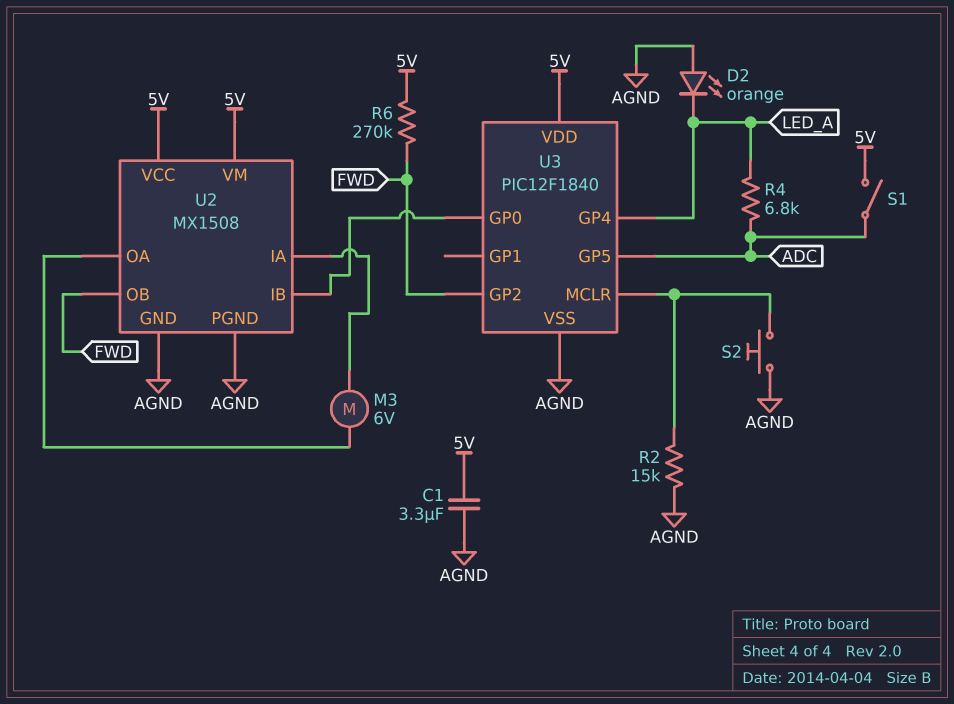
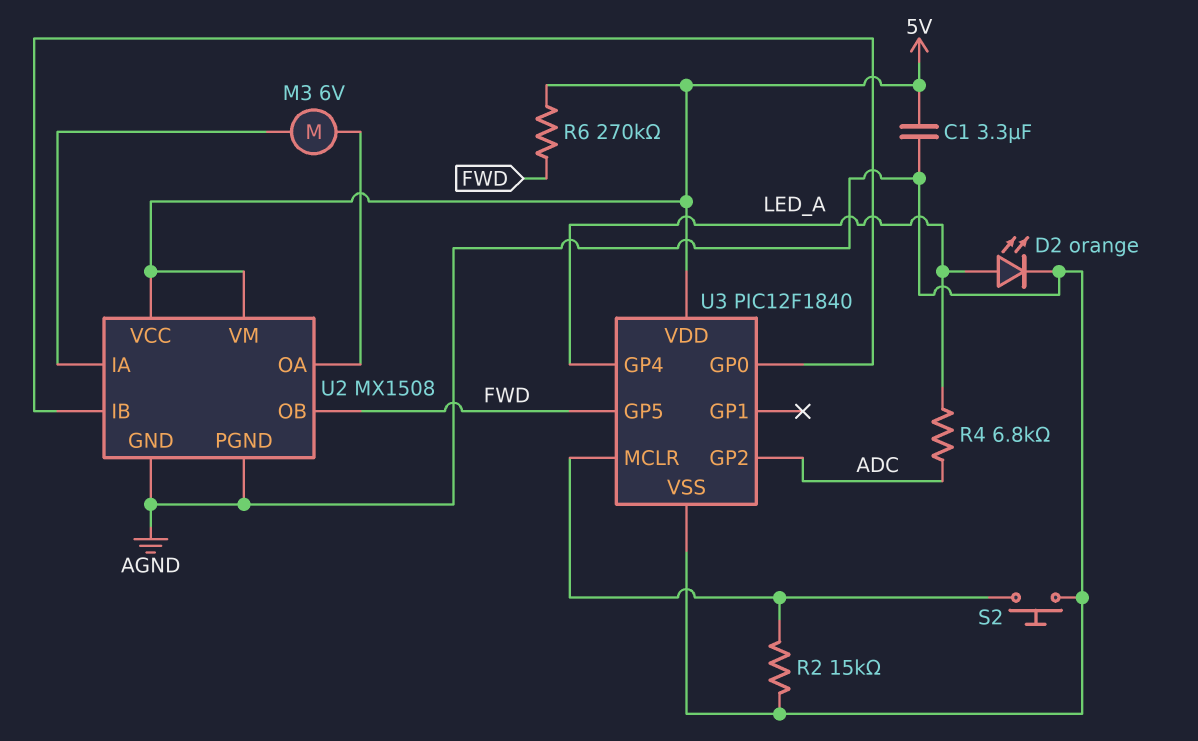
D2: LED orange (A AGND, K LED_A) -> LED orange (A LED_A, K AGND)
S1: switch (5V, ADC) -> none
U3 pin GP2: FWD -> ADC
U3 pin GP5: ADC -> FWD

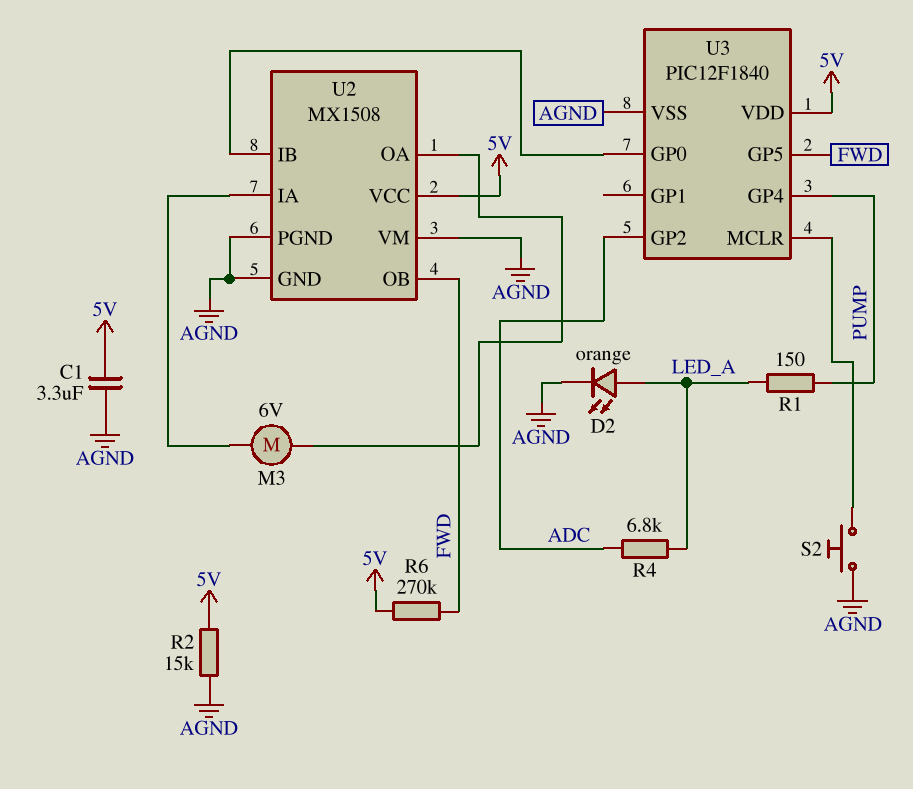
R1: none -> 150 (LED_A, PUMP)
R2: 15k (AGND, U3/MCLR) -> 15k (5V, AGND)
U2 pin VM: 5V -> AGND
U3 pin GP4: LED_A -> PUMP

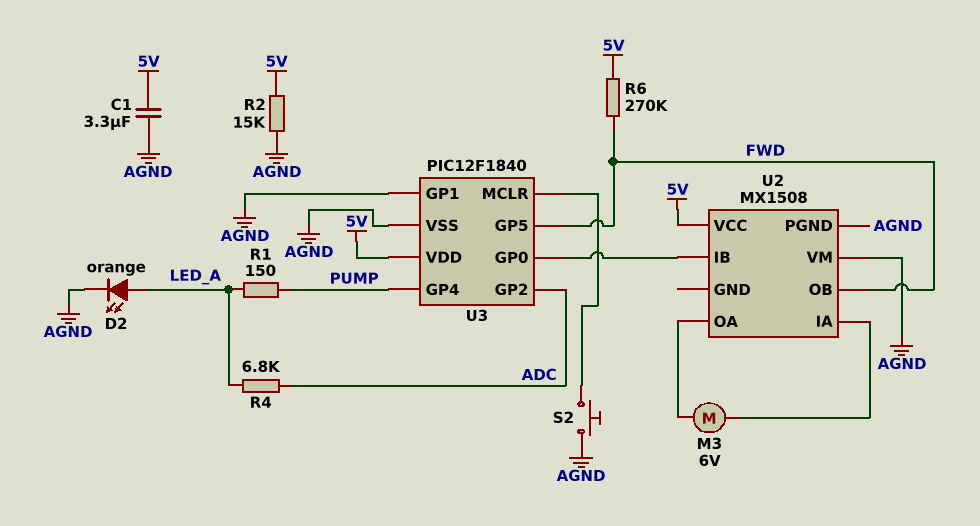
U2 pin GND: AGND -> none
U3 pin GP1: none -> AGND

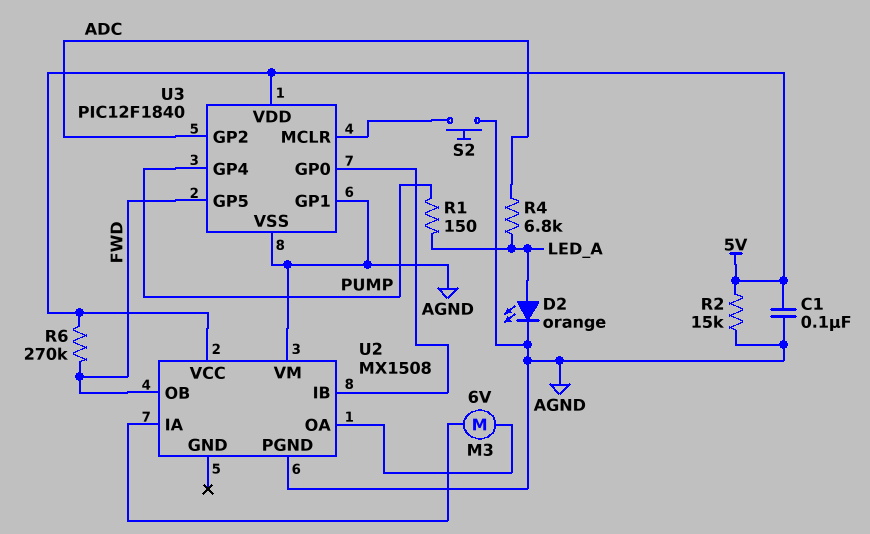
C1: 3.3uF (5V, AGND) -> 100nF (5V, AGND)

